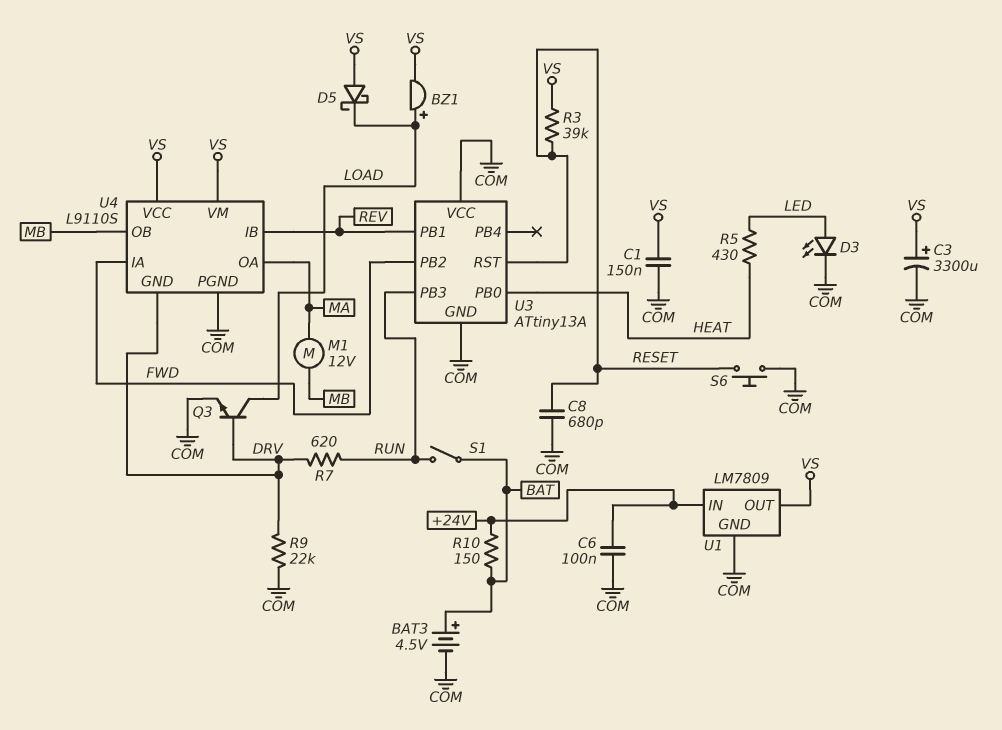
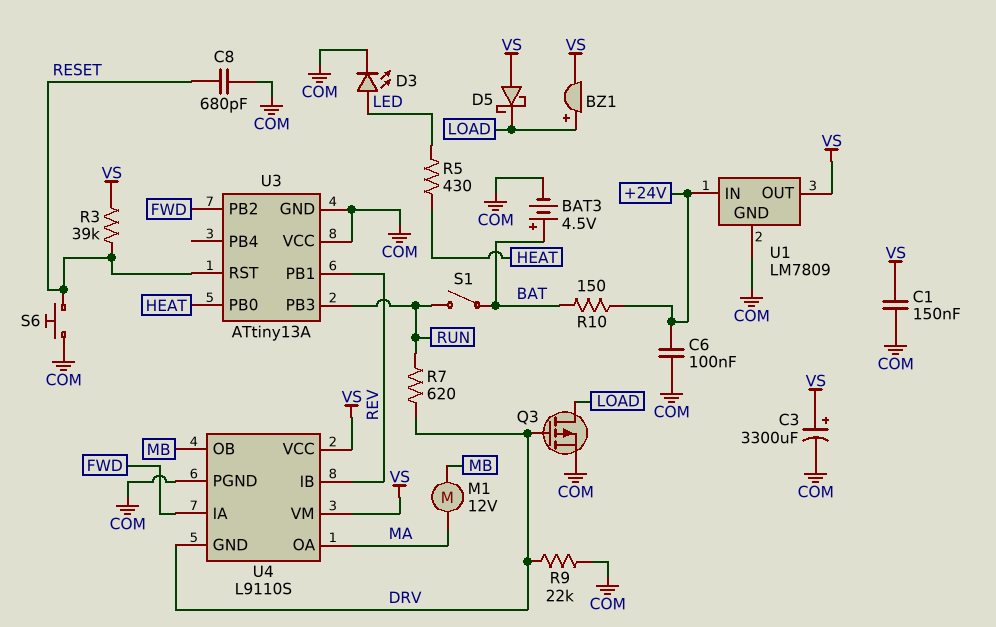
Q3: NPN (B DRV, C LOAD, E COM) -> PMOS (G DRV, D LOAD, S COM)

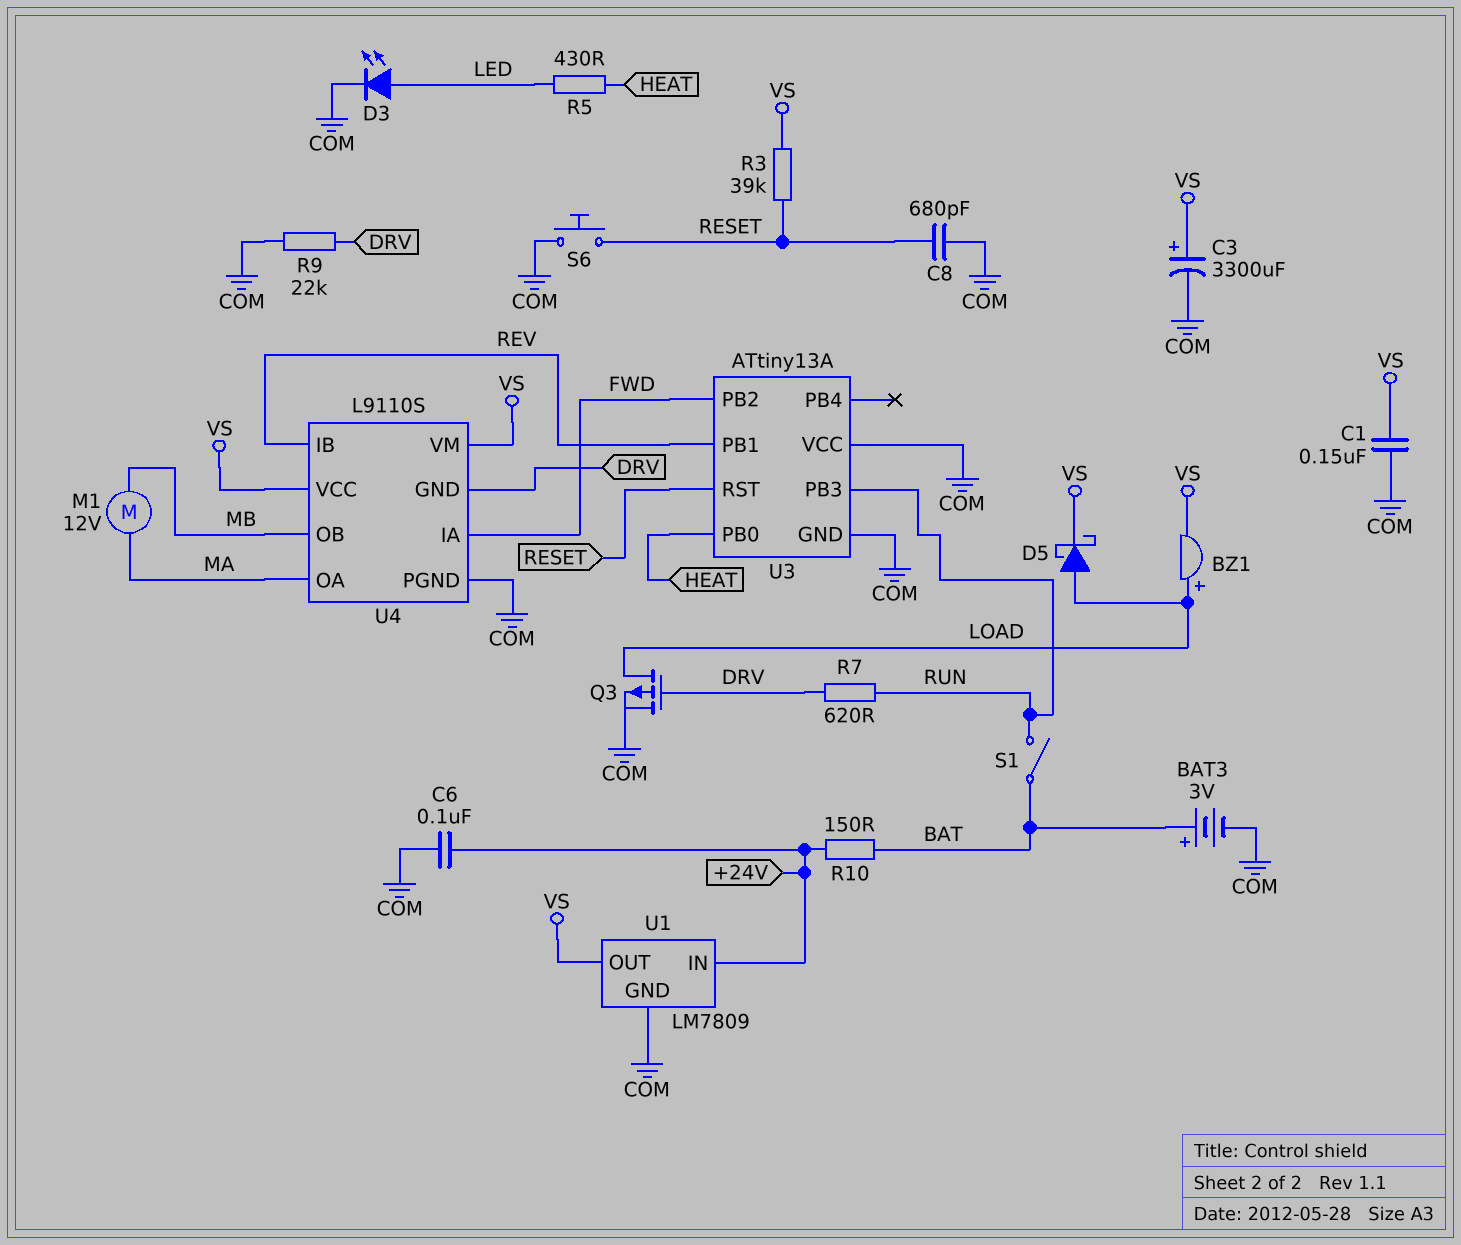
BAT3: 4.5V (plus BAT, minus COM) -> 3V (plus BAT, minus COM)
D5: schottky (A VS, K LOAD) -> schottky (A LOAD, K VS)

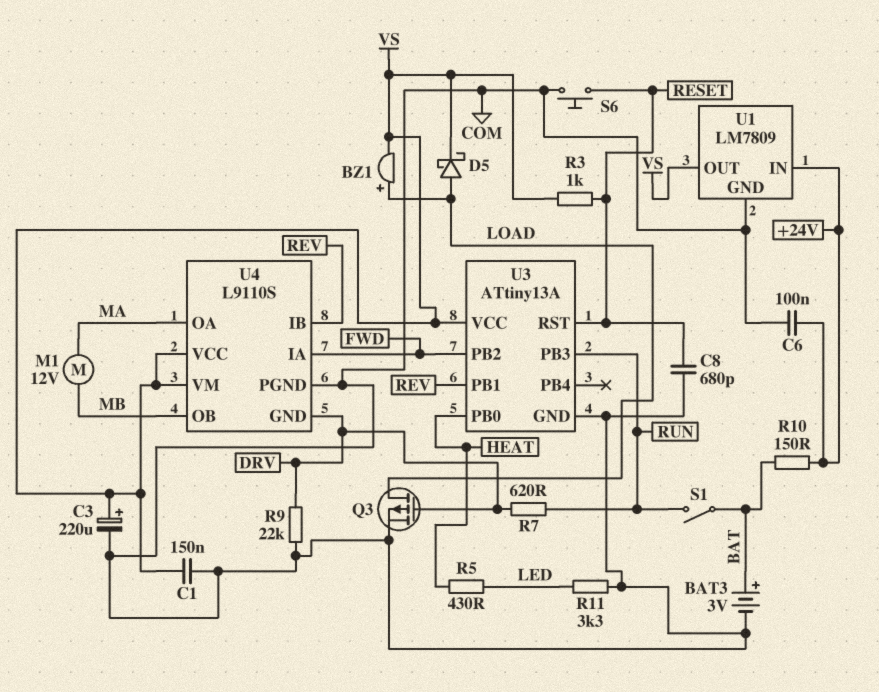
C3: 3300uF (plus VS, minus COM) -> 220uF (plus VS, minus COM)
D3: LED (A LED, K COM) -> none
R3: 39k (RESET, VS) -> 1k (RESET, VS)
R11: none -> 3.3k (COM, LED)
U3 pin VCC: COM -> VS

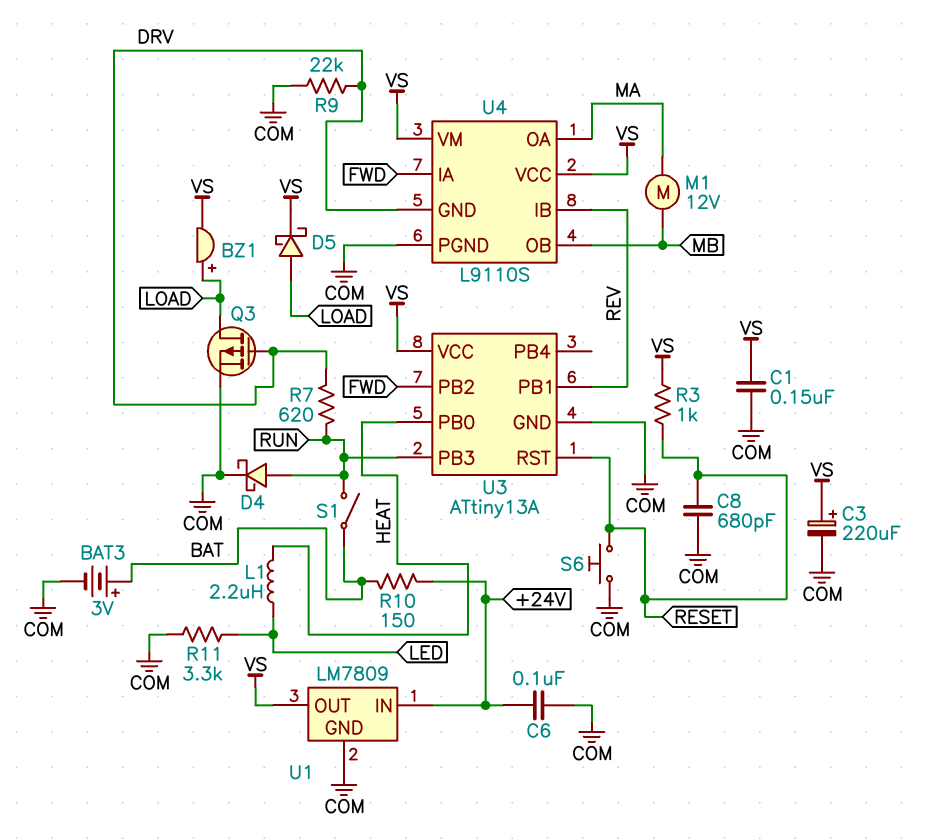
D4: none -> schottky (A RUN, K COM)
L1: none -> 2.2uH (HEAT, LED)
R5: 430 (HEAT, LED) -> none

